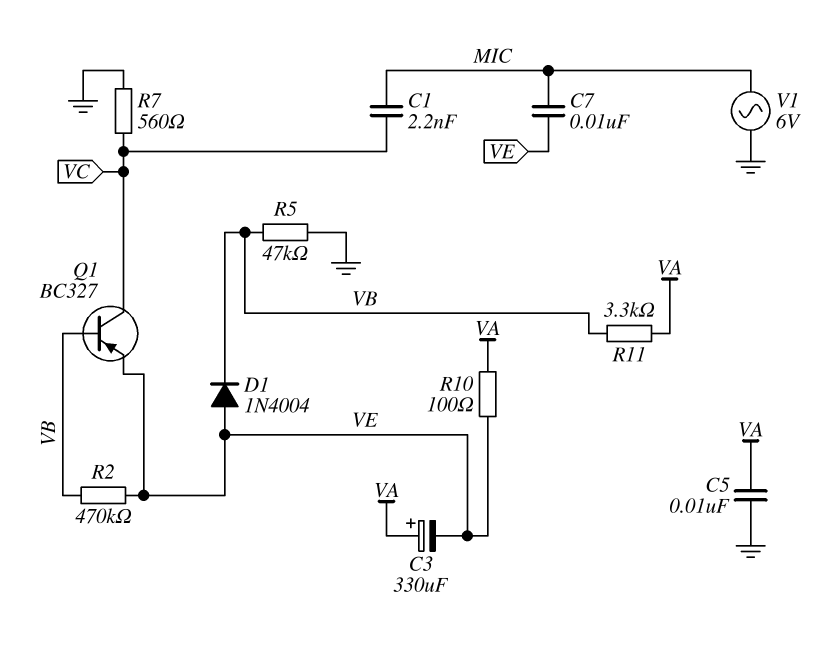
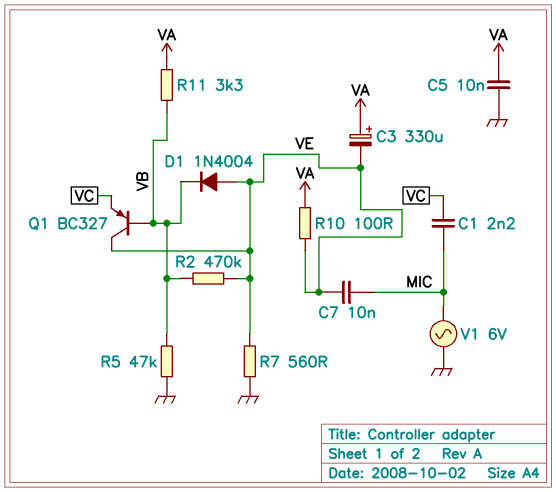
Q1: PNP BC327 (B VB, C VC, E VE) -> PNP BC327 (B VB, C VE, E VC)
R7: 560 (GND, VC) -> 560 (GND, VE)

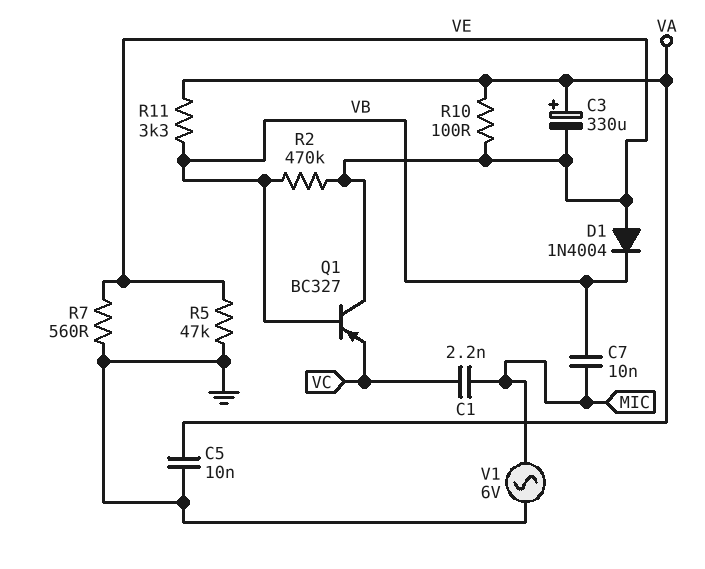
C7: 10nF (MIC, VE) -> 10nF (MIC, VB)
R5: 47k (GND, VB) -> 47k (GND, VE)

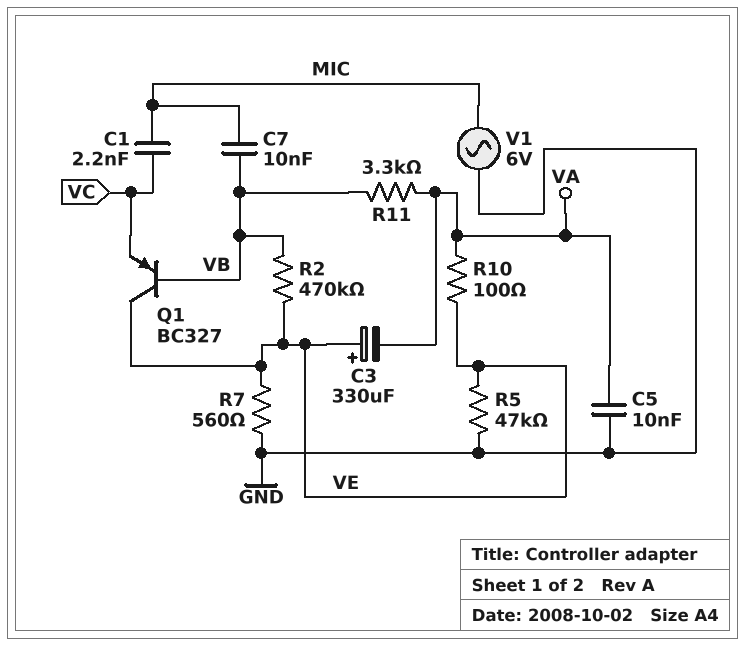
C3: 330uF (plus VA, minus VE) -> 330uF (plus VE, minus VA)
D1: diode 1N4004 (A VE, K VB) -> none

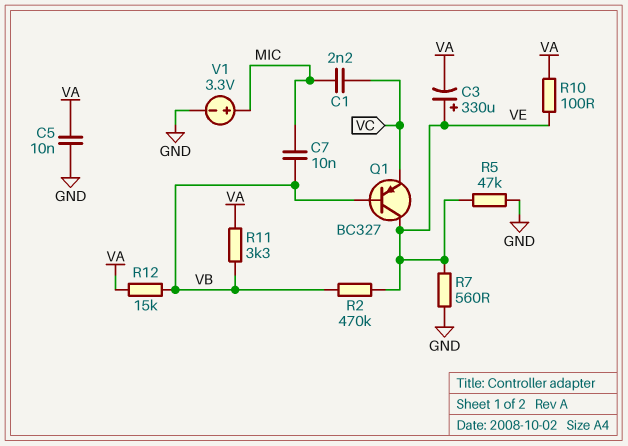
R12: none -> 15k (VA, VB)
V1: AC 6V (GND, MIC) -> 3.3V (plus MIC, minus GND)

